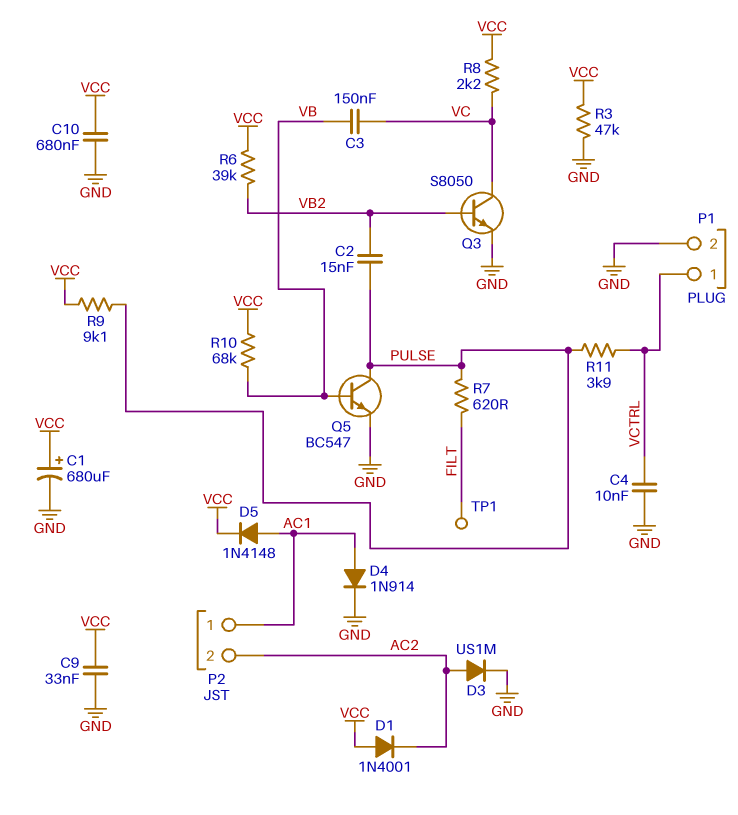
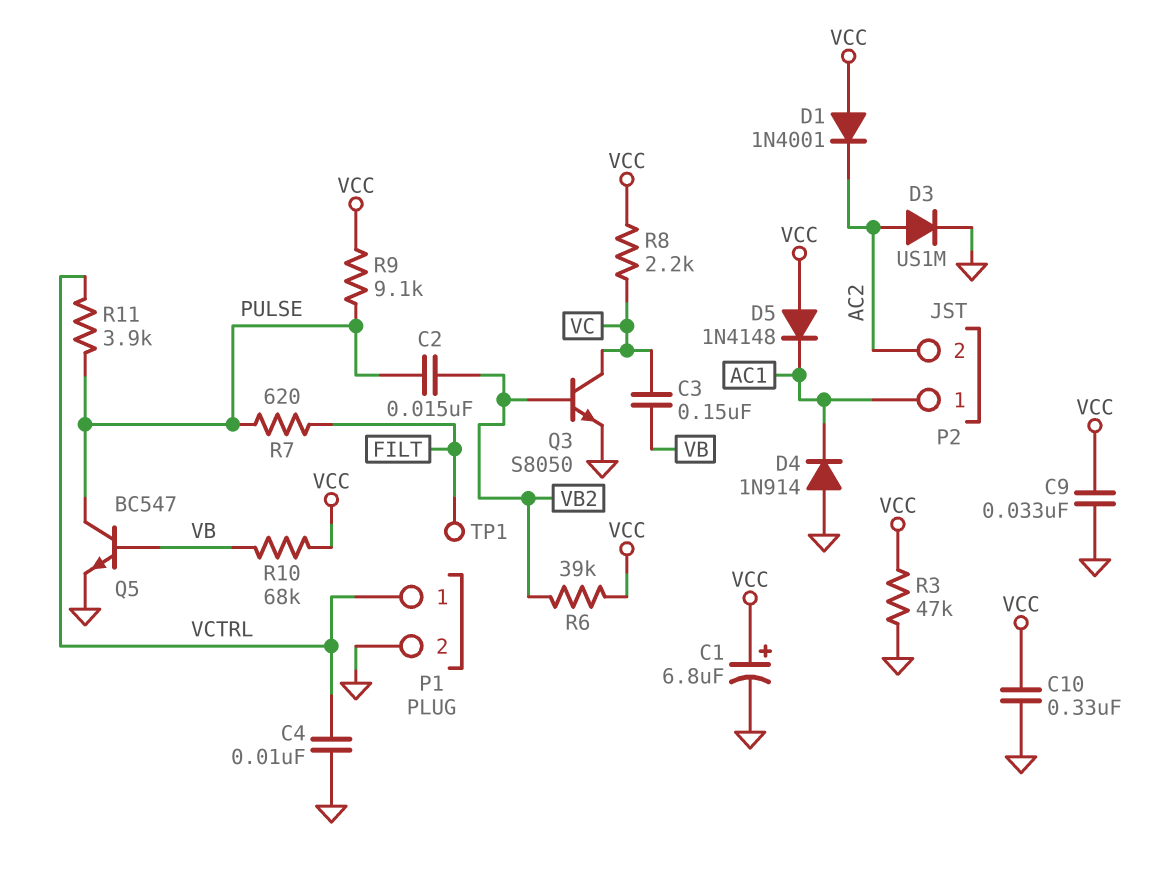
C1: 680uF (plus VCC, minus GND) -> 6.8uF (plus VCC, minus GND)
C10: 680nF (GND, VCC) -> 330nF (GND, VCC)
D4: diode 1N914 (A AC1, K GND) -> diode 1N914 (A GND, K AC1)
D5: diode 1N4148 (A AC1, K VCC) -> diode 1N4148 (A VCC, K AC1)

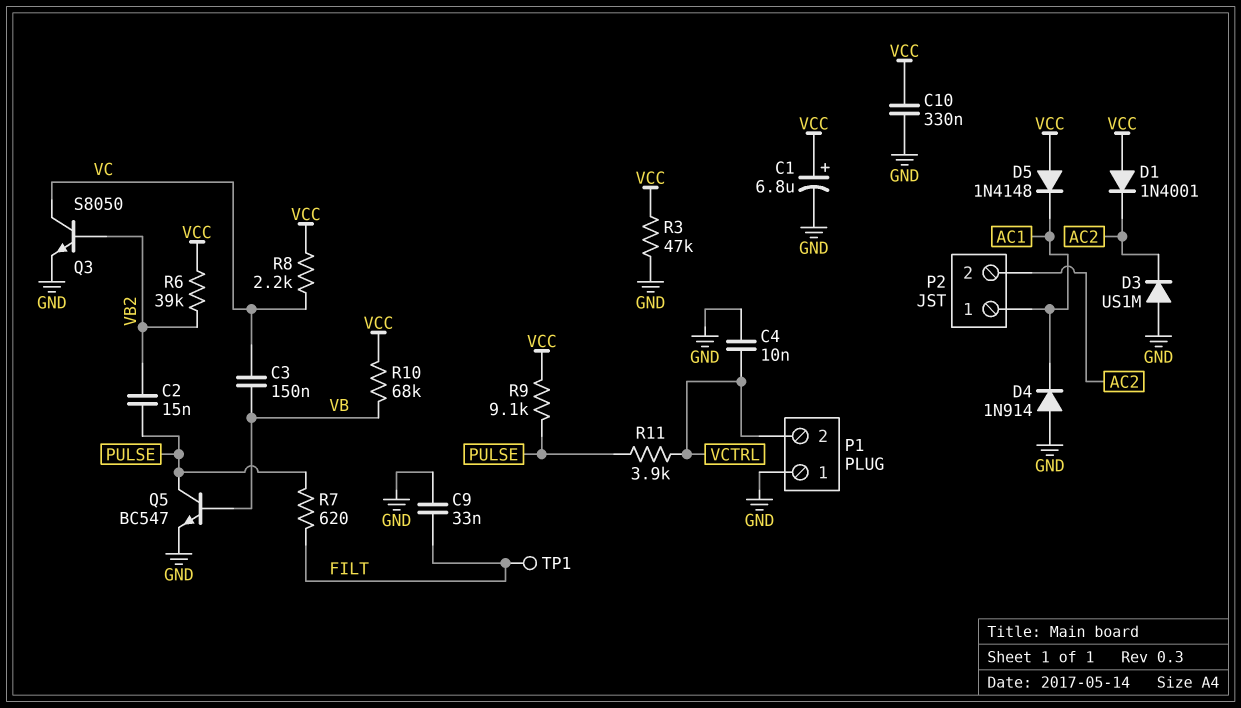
C9: 33nF (GND, VCC) -> 33nF (FILT, GND)
D3: diode US1M (A AC2, K GND) -> diode US1M (A GND, K AC2)
P1 pin 1: VCTRL -> GND
P1 pin 2: GND -> VCTRL

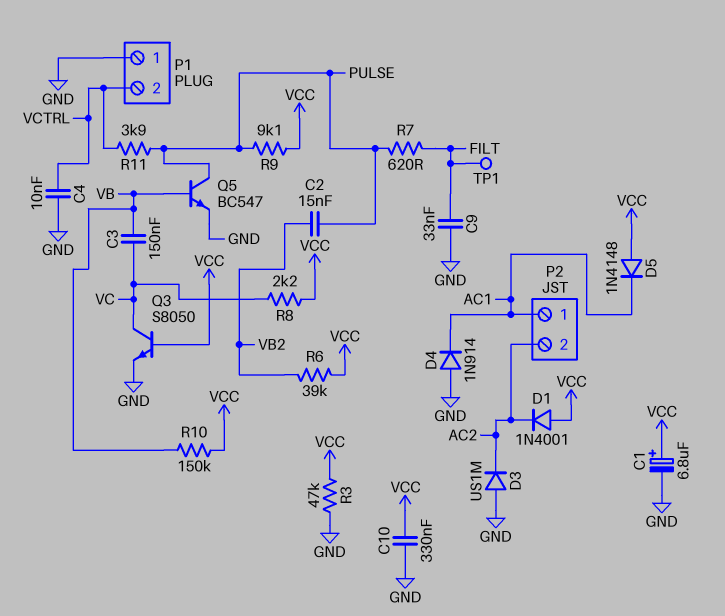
Q3: NPN S8050 (B VB2, C VC, E GND) -> NPN S8050 (B VCC, C VC, E GND)
R10: 68k (VB, VCC) -> 150k (VB, VCC)

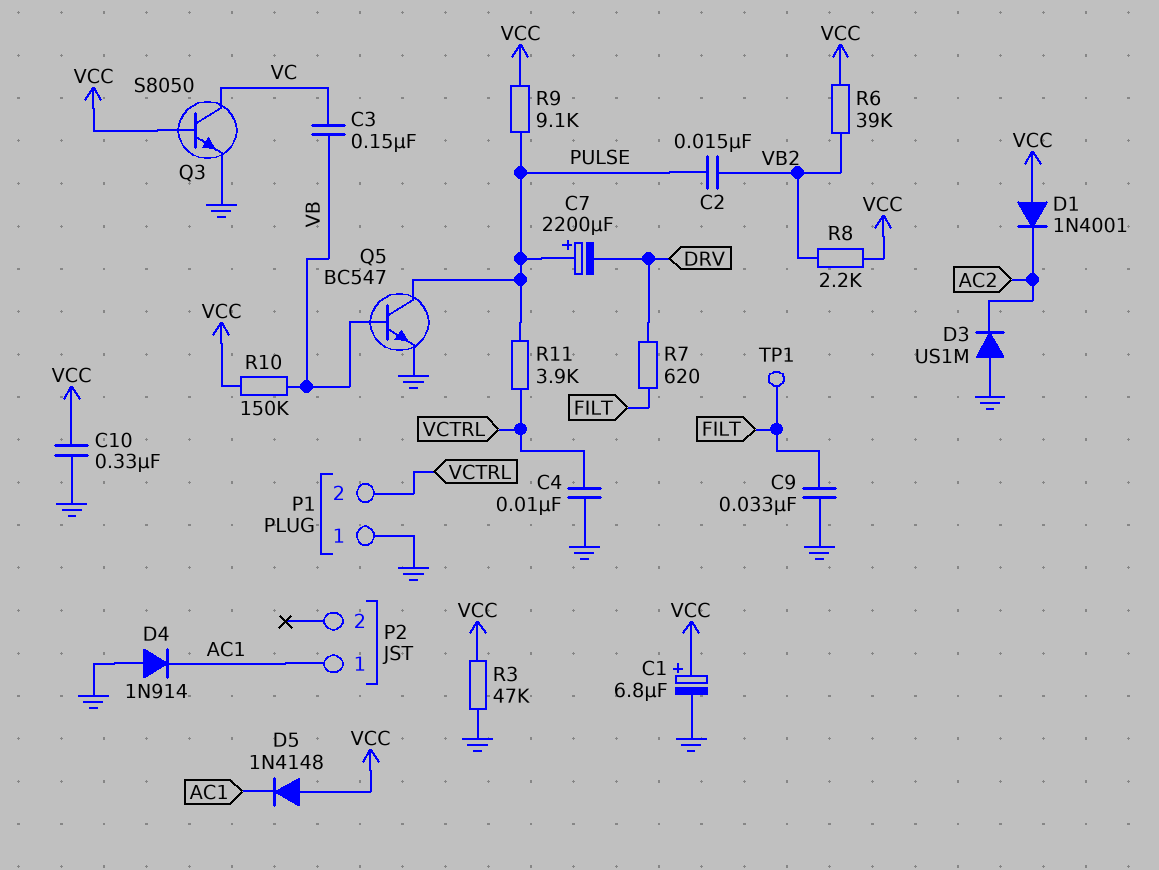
C7: none -> 2200uF (plus PULSE, minus DRV)
P2 pin 2: AC2 -> none
R7: 620 (FILT, PULSE) -> 620 (DRV, FILT)
R8: 2.2k (VC, VCC) -> 2.2k (VB2, VCC)

